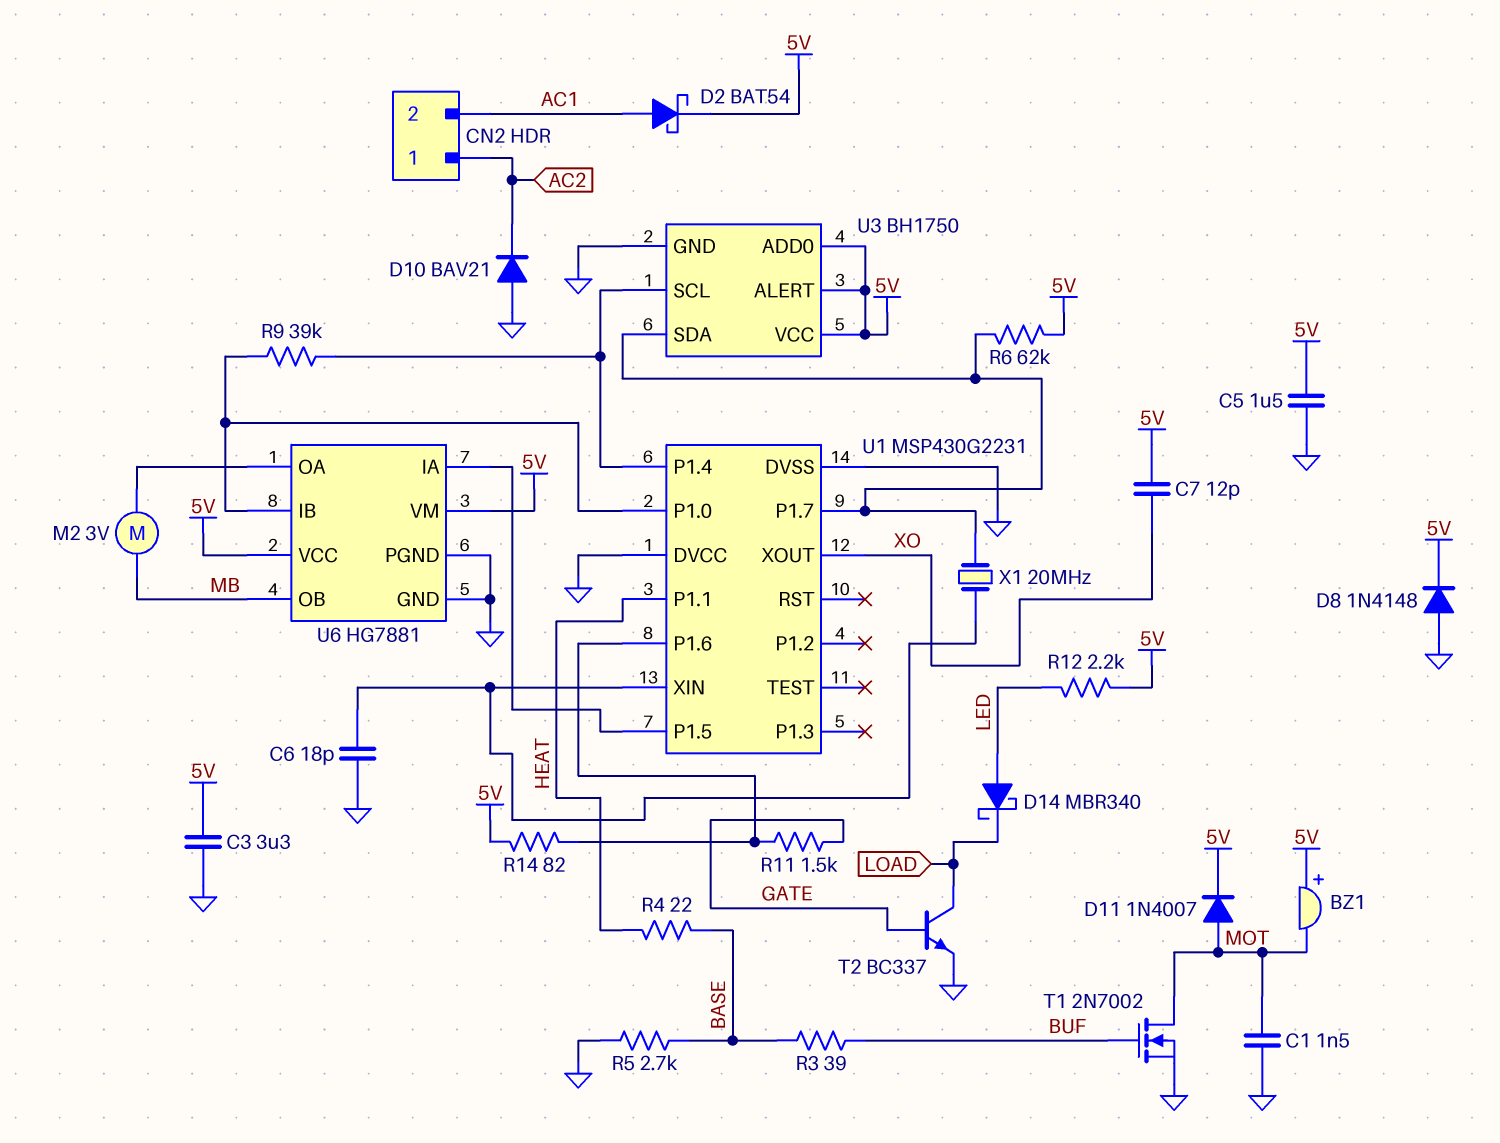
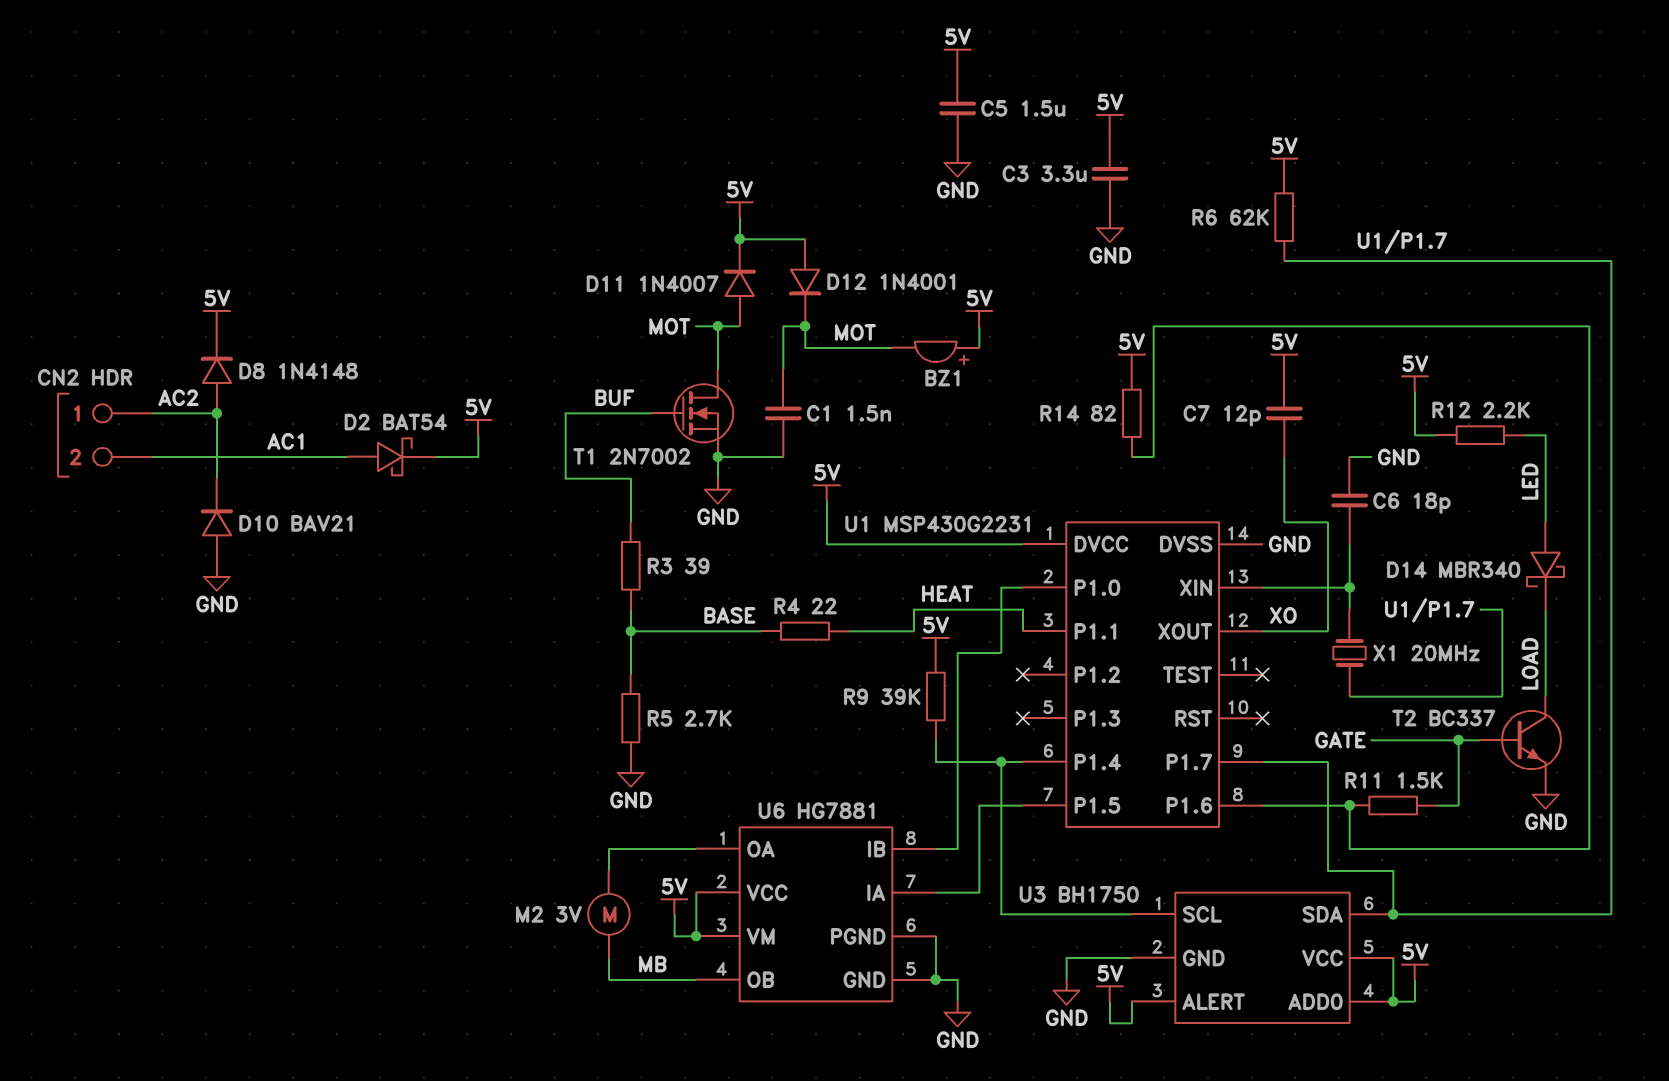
D8: diode 1N4148 (A GND, K 5V) -> diode 1N4148 (A AC2, K 5V)
D12: none -> diode 1N4001 (A 5V, K MOT)
R9: 39k (U1/P1.0, U1/P1.4) -> 39k (5V, U1/P1.4)
U1 pin DVCC: GND -> 5V

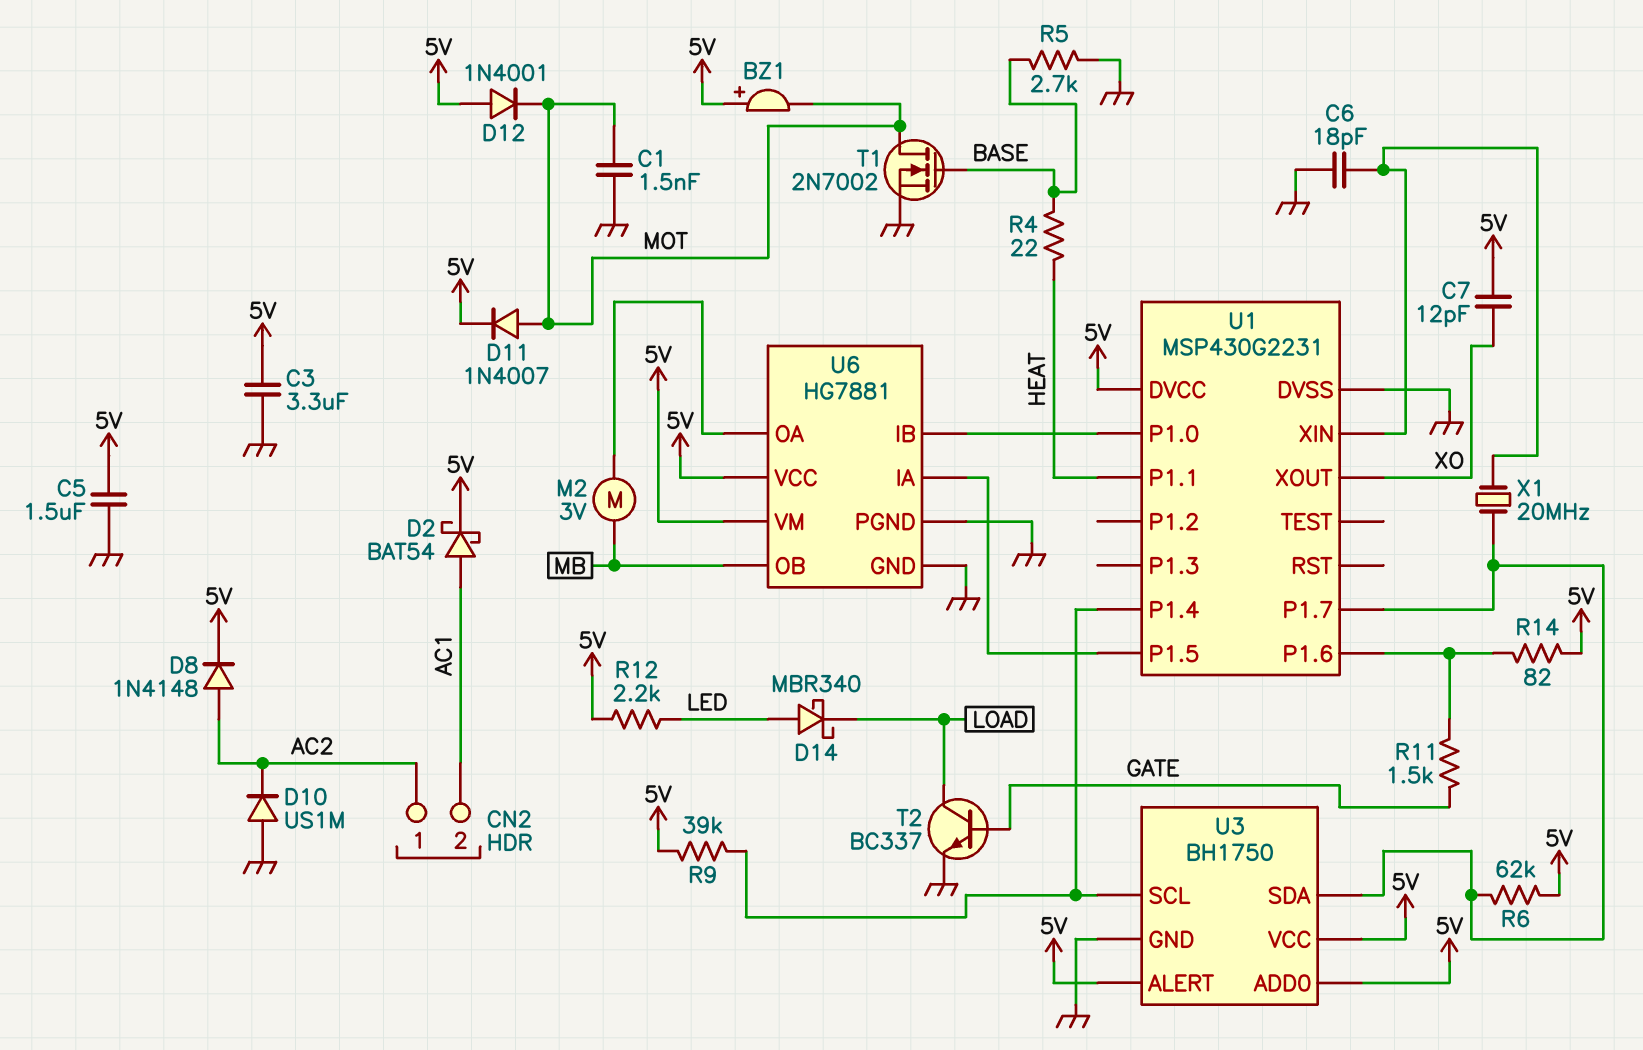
D10: diode BAV21 (A GND, K AC2) -> diode US1M (A GND, K AC2)
R3: 39 (BASE, BUF) -> none
T1: NMOS 2N7002 (G BUF, D MOT, S GND) -> NMOS 2N7002 (G BASE, D MOT, S GND)

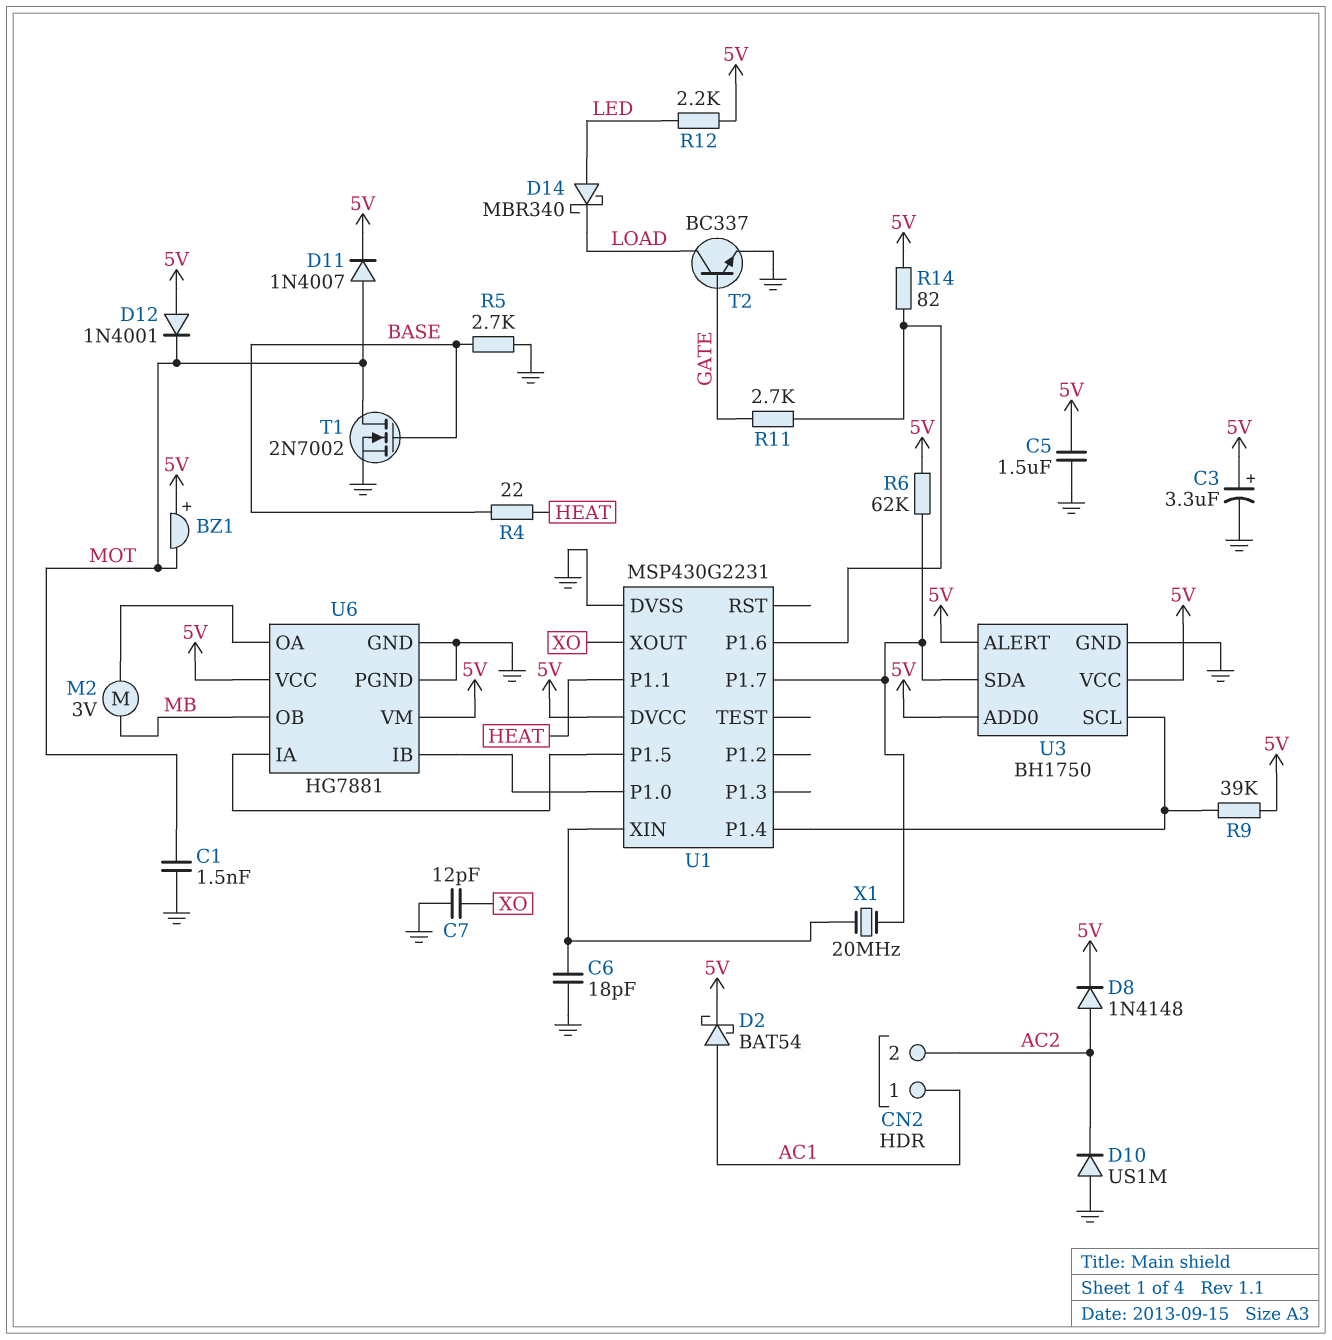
C3: 3.3uF (5V, GND) -> 3.3uF (plus 5V, minus GND)
C7: 12pF (5V, XO) -> 12pF (GND, XO)
CN2 pin 1: AC2 -> AC1
CN2 pin 2: AC1 -> AC2
R11: 1.5k (GATE, U1/P1.6) -> 2.7k (GATE, U1/P1.6)

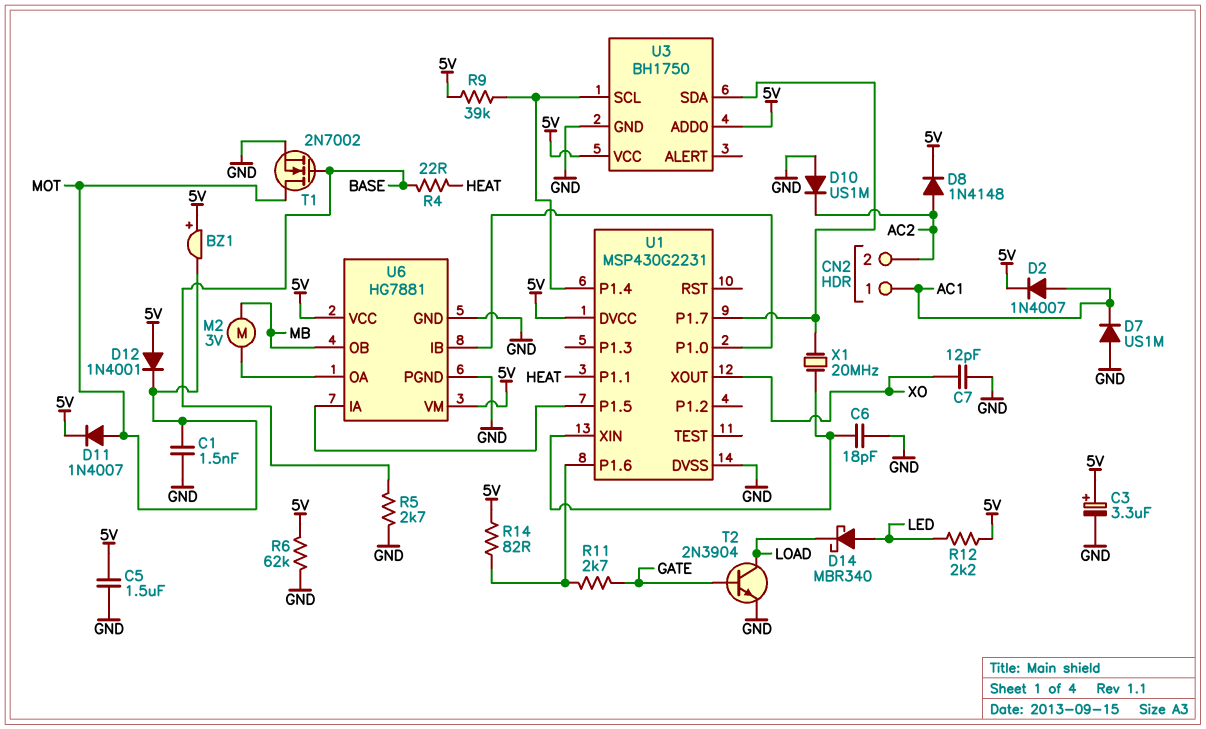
D2: schottky BAT54 (A AC1, K 5V) -> diode 1N4007 (A AC1, K 5V)
D7: none -> diode US1M (A GND, K AC1)
R6: 62k (5V, U1/P1.7) -> 62k (5V, GND)
T2: NPN BC337 (B GATE, C LOAD, E GND) -> NPN 2N3904 (B GATE, C LOAD, E GND)
U3 pin ALERT: 5V -> none

